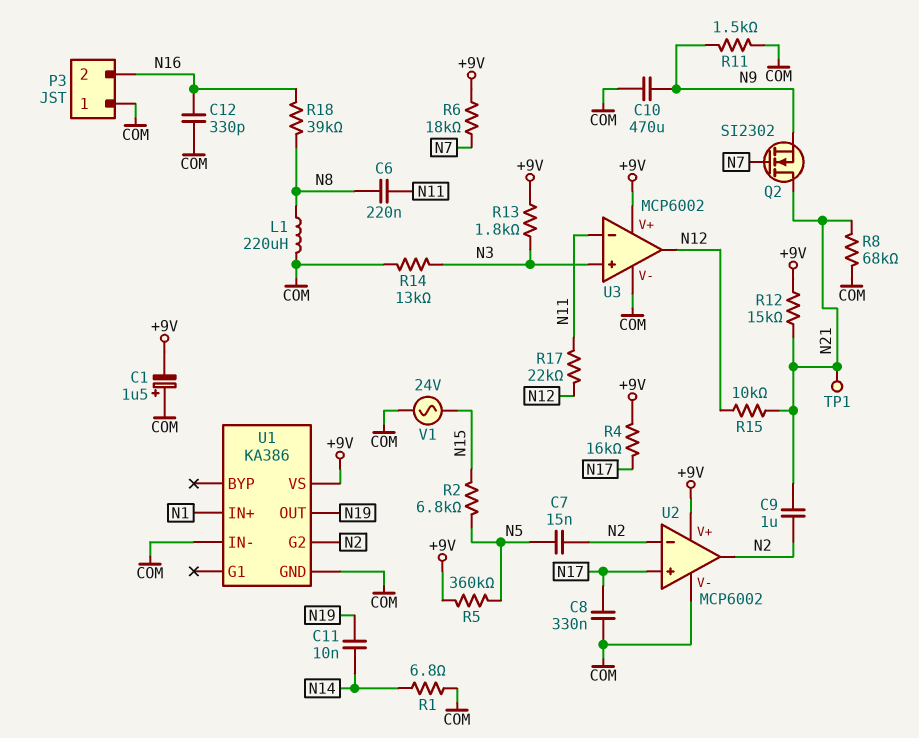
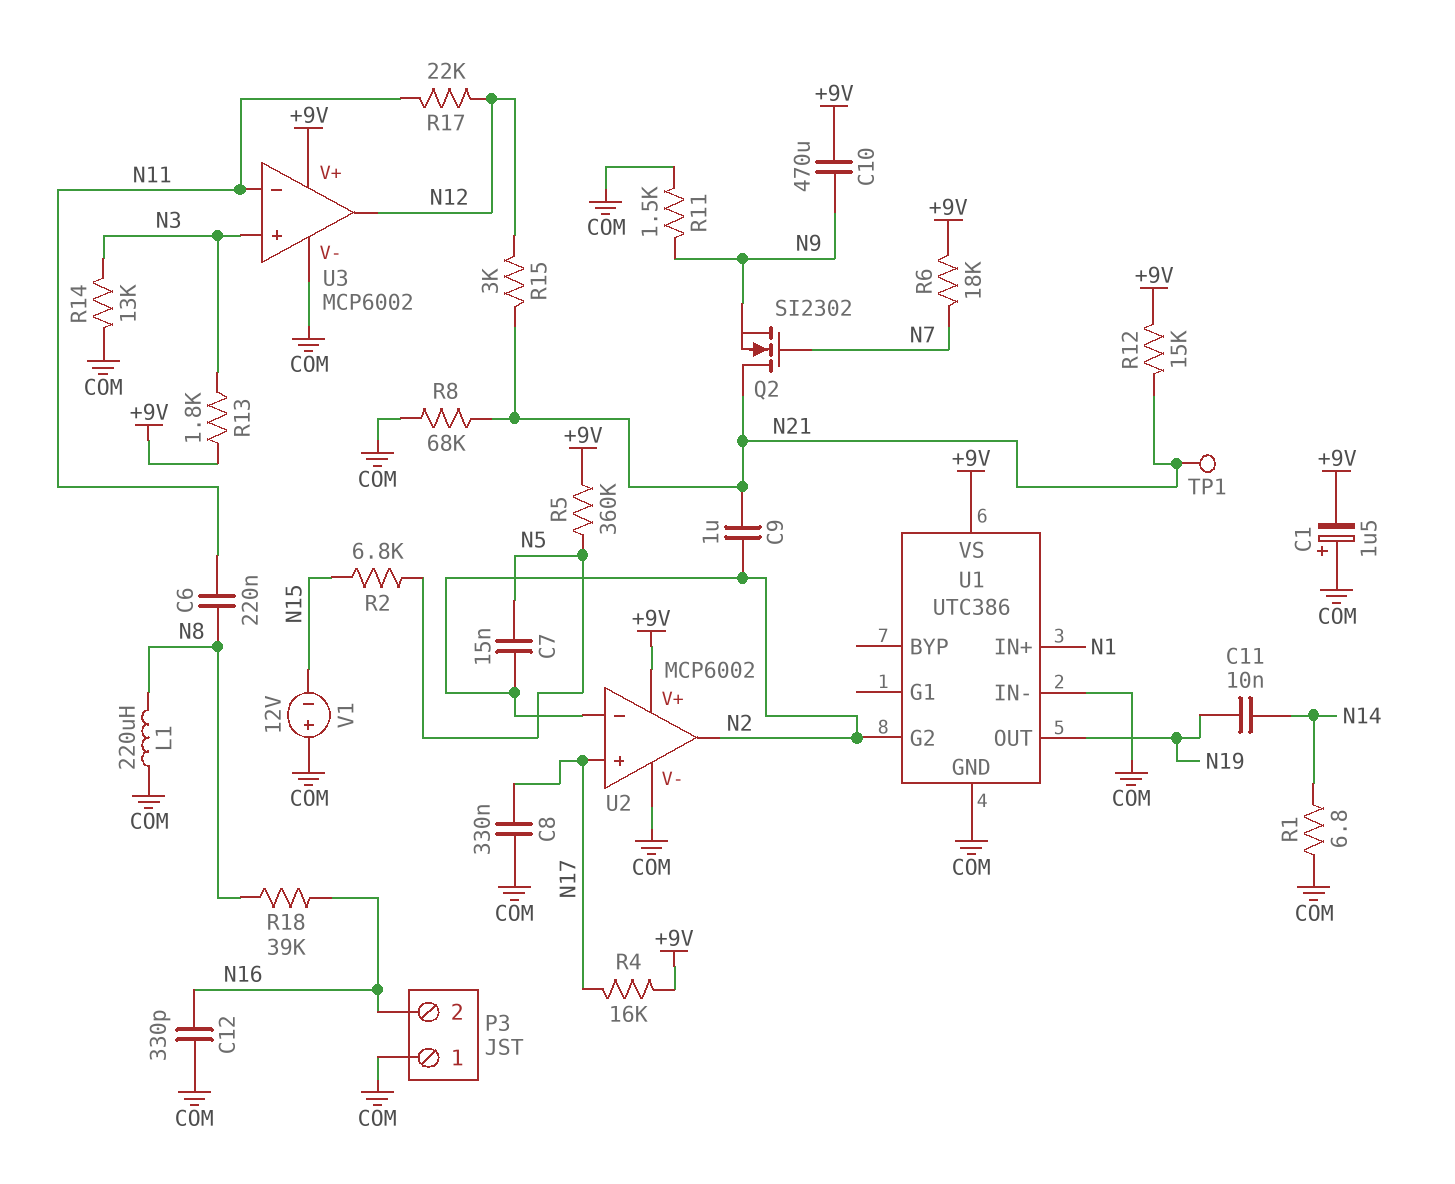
C10: 470uF (COM, N9) -> 470uF (+9V, N9)
R15: 10k (N12, N21) -> 3k (N12, N21)
U1: KA386 -> UTC386
V1: AC 24V (COM, N15) -> 12V (plus COM, minus N15)

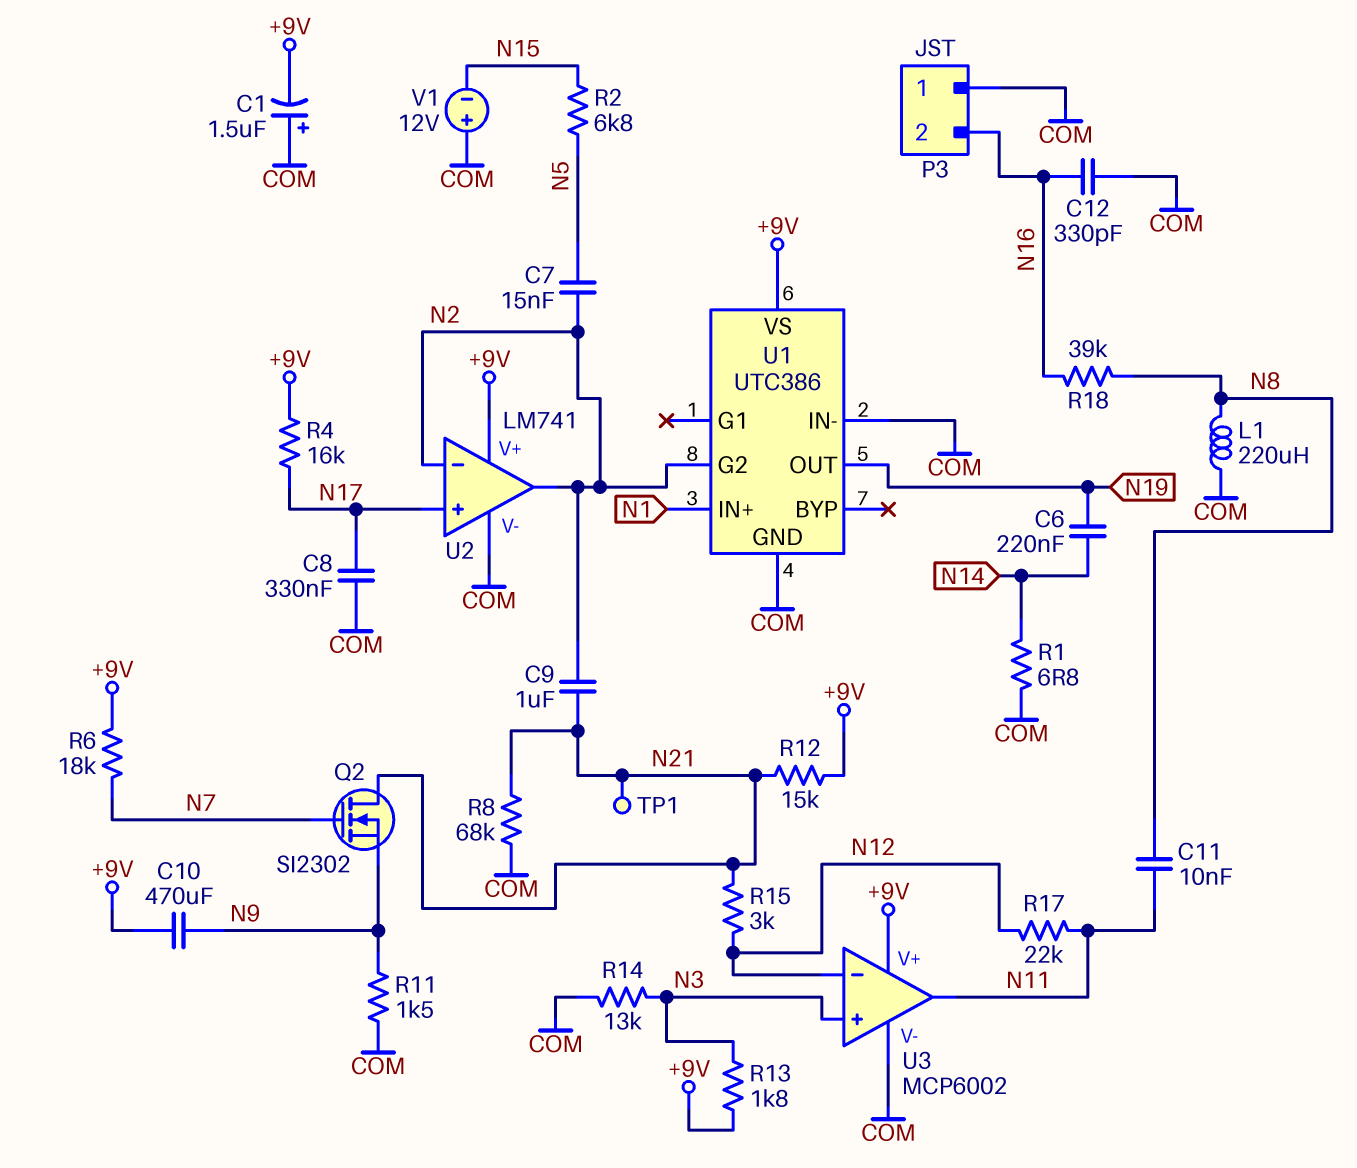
C6: 220nF (N8, N11) -> 220nF (N14, N19)
C11: 10nF (N14, N19) -> 10nF (N8, N11)
R5: 360k (+9V, N5) -> none
U2: MCP6002 -> LM741
U3 pin in-: N11 -> N12
U3 pin out: N12 -> N11

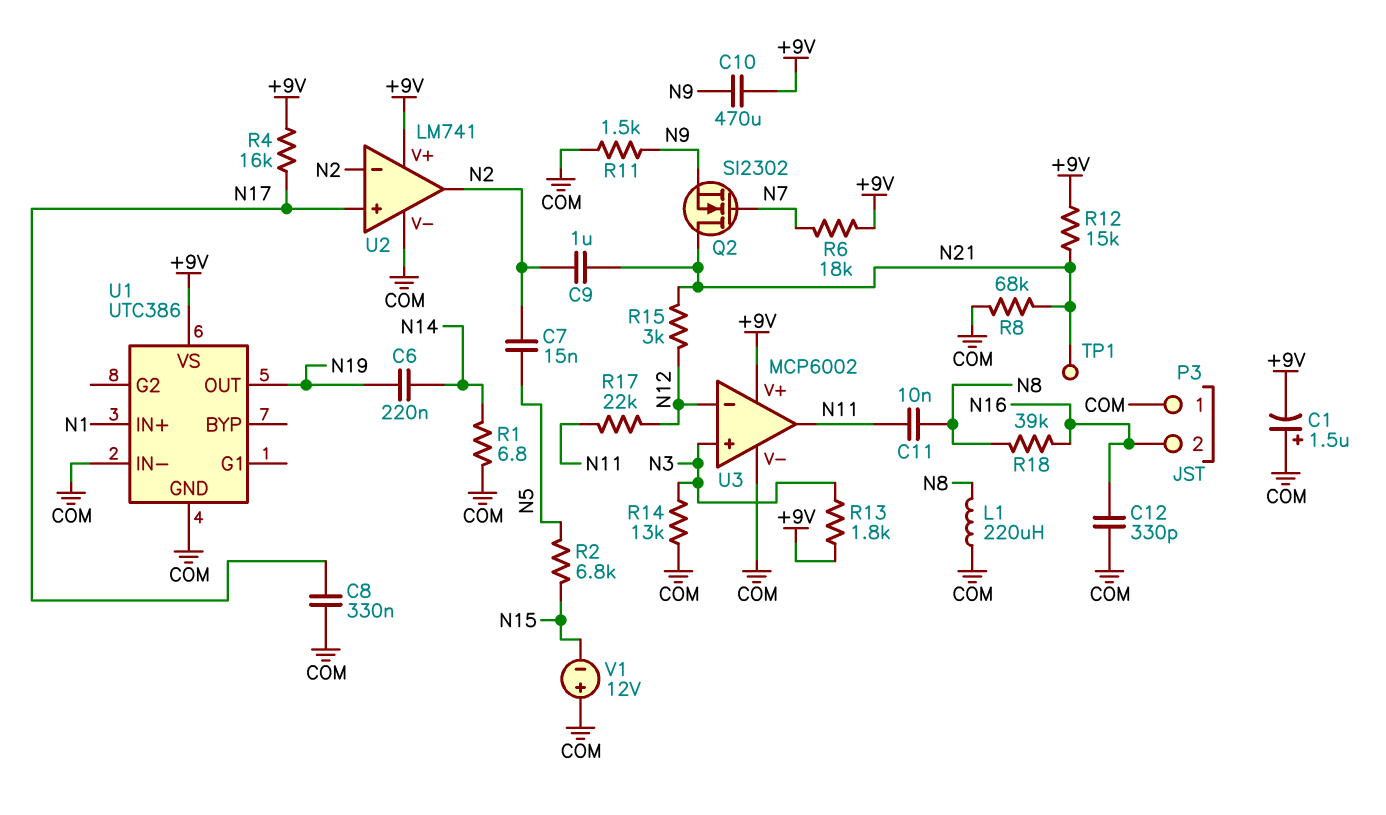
U1 pin G2: N2 -> none

